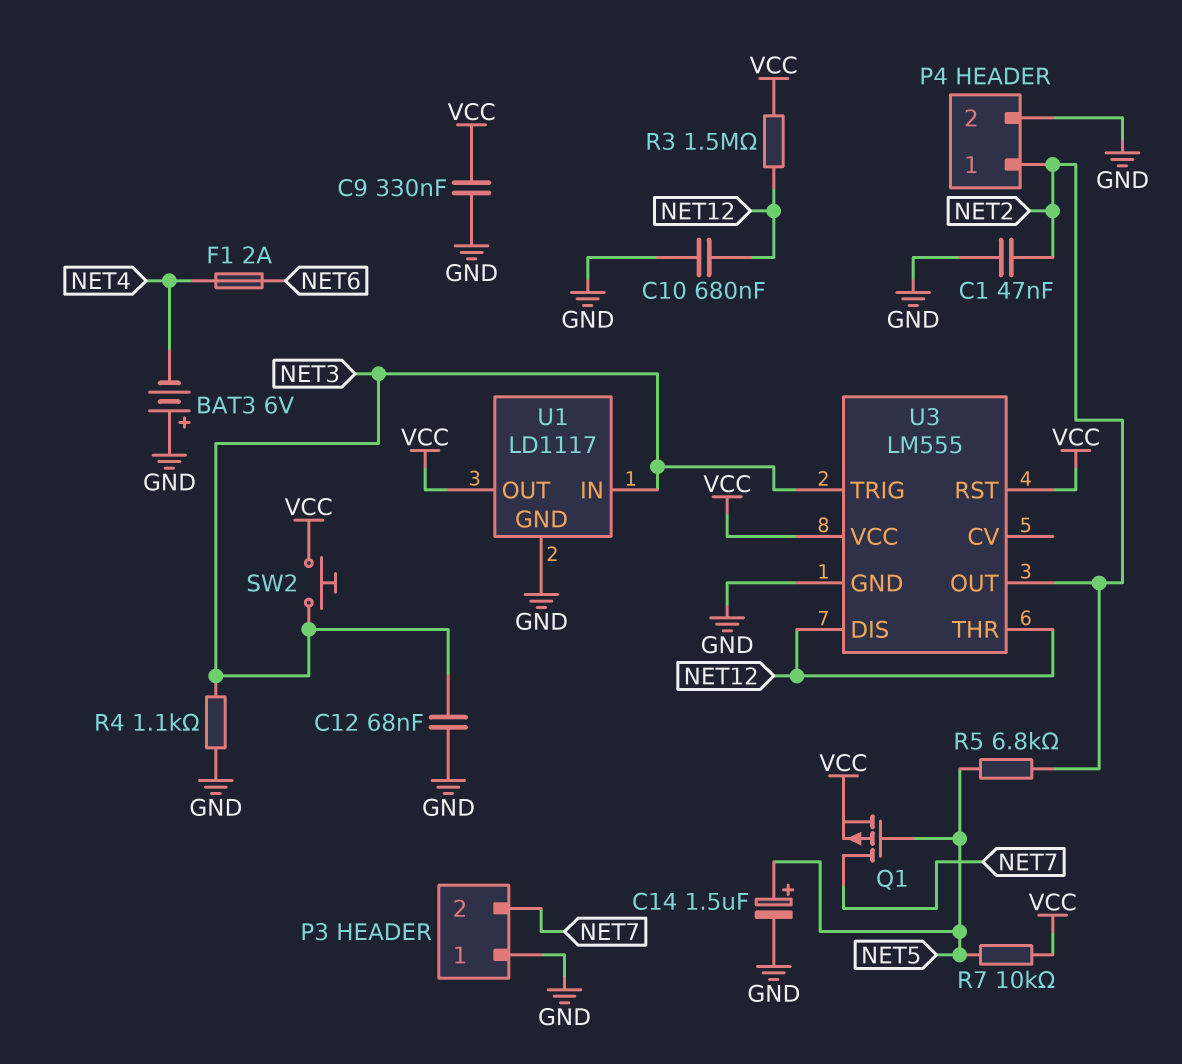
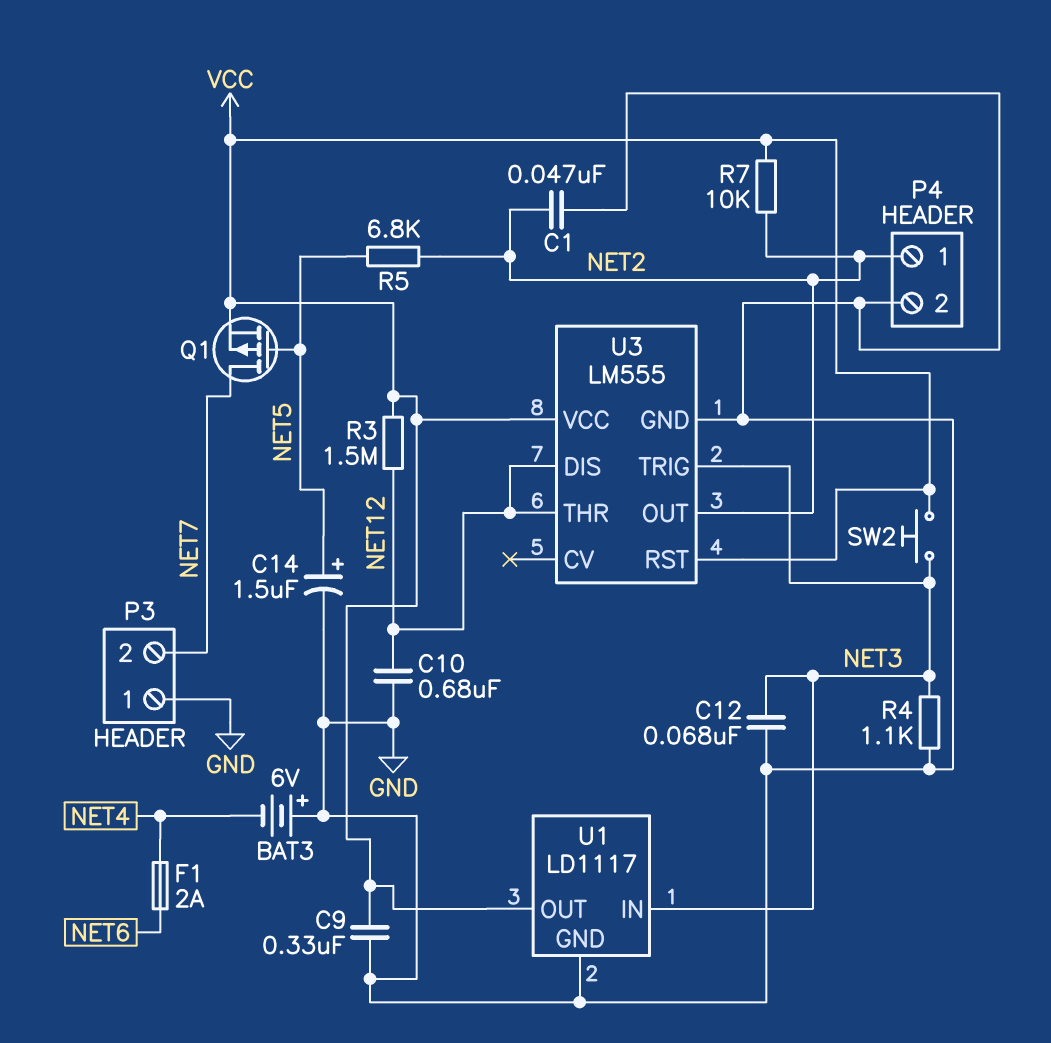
R7: 10k (NET5, VCC) -> 10k (NET2, VCC)

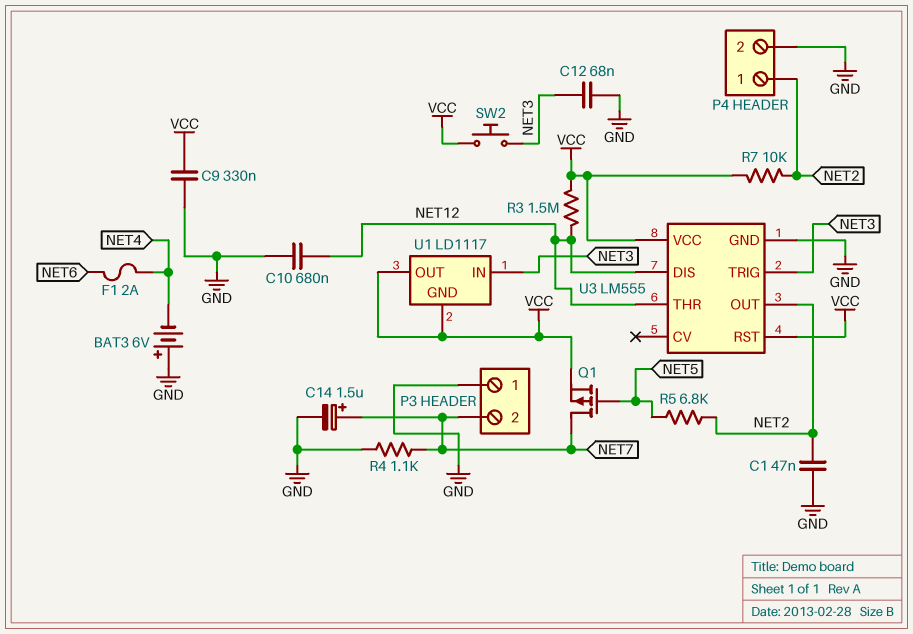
C14: 1.5uF (plus NET5, minus GND) -> 1.5uF (plus NET7, minus GND)
R4: 1.1k (GND, NET3) -> 1.1k (GND, NET7)
U1 pin GND: GND -> VCC

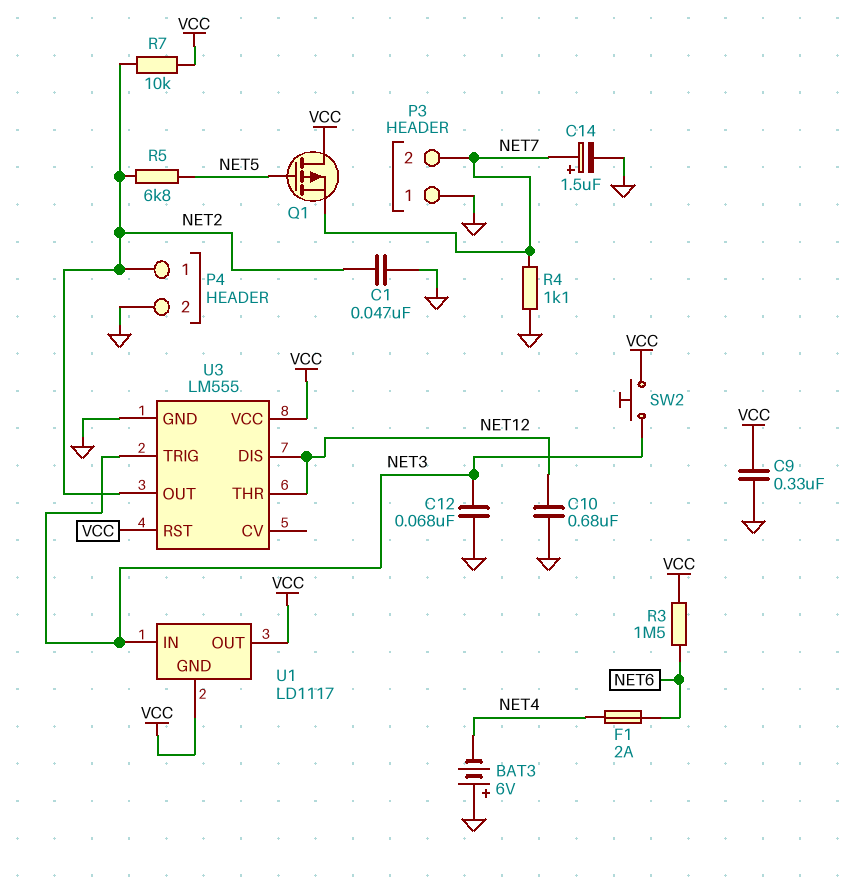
Q1: PMOS (G NET5, D NET7, S VCC) -> PMOS (G NET5, D VCC, S NET7)
R3: 1.5M (NET12, VCC) -> 1.5M (NET6, VCC)

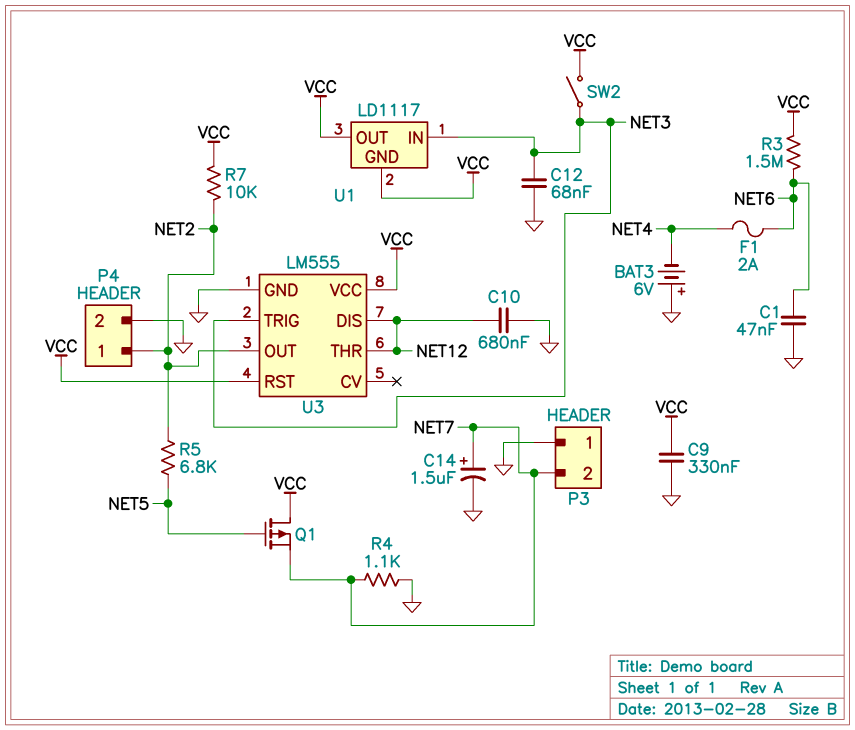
C1: 47nF (GND, NET2) -> 47nF (GND, NET6)
SW2: button (NET3, VCC) -> switch (NET3, VCC)

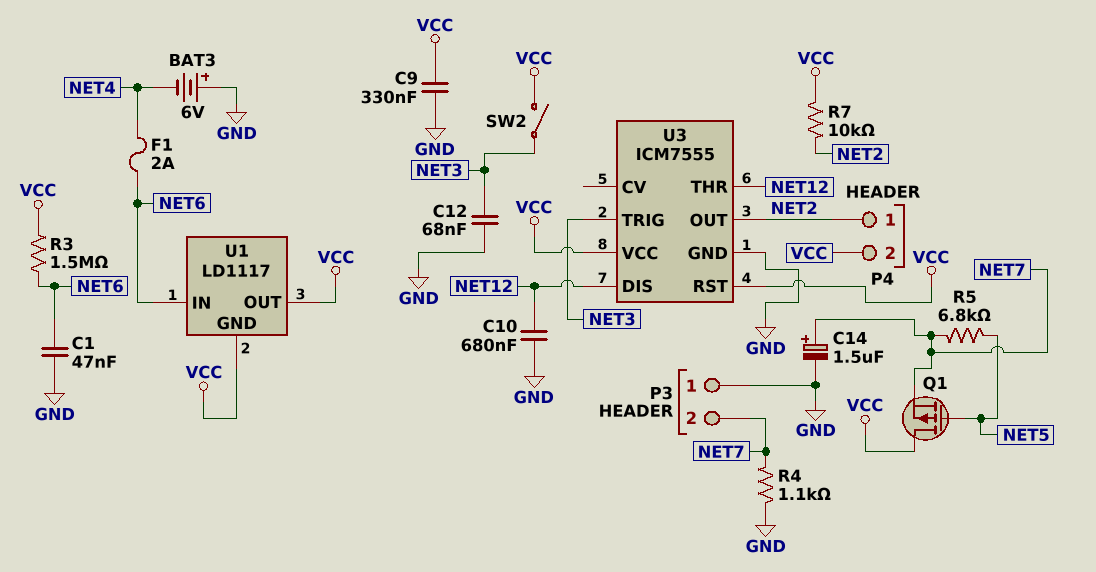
P4 pin 2: GND -> VCC
R5: 6.8k (NET2, NET5) -> 6.8k (NET5, NET7)
U1 pin IN: NET3 -> NET6
U3: LM555 -> ICM7555

